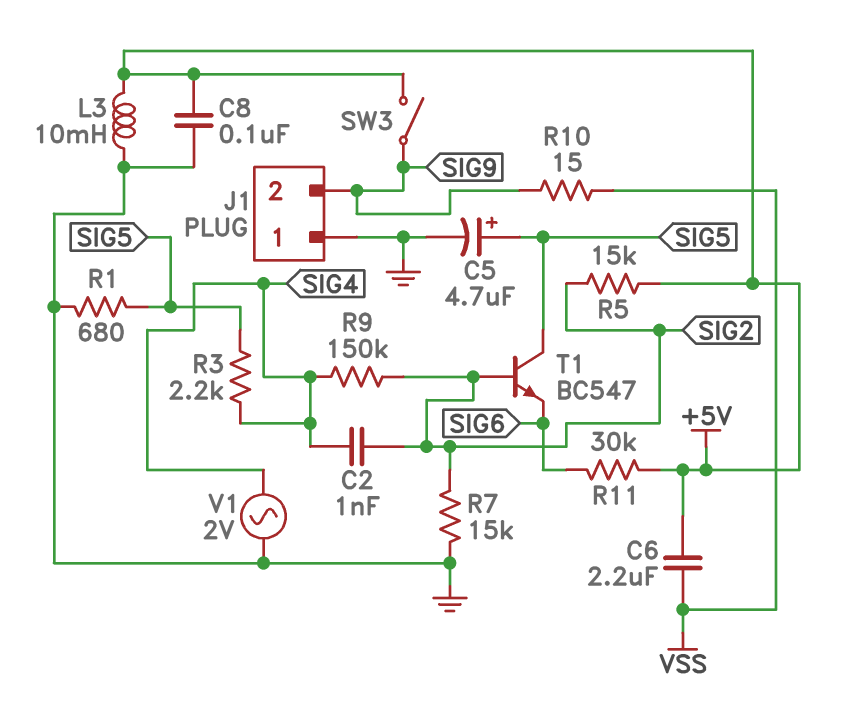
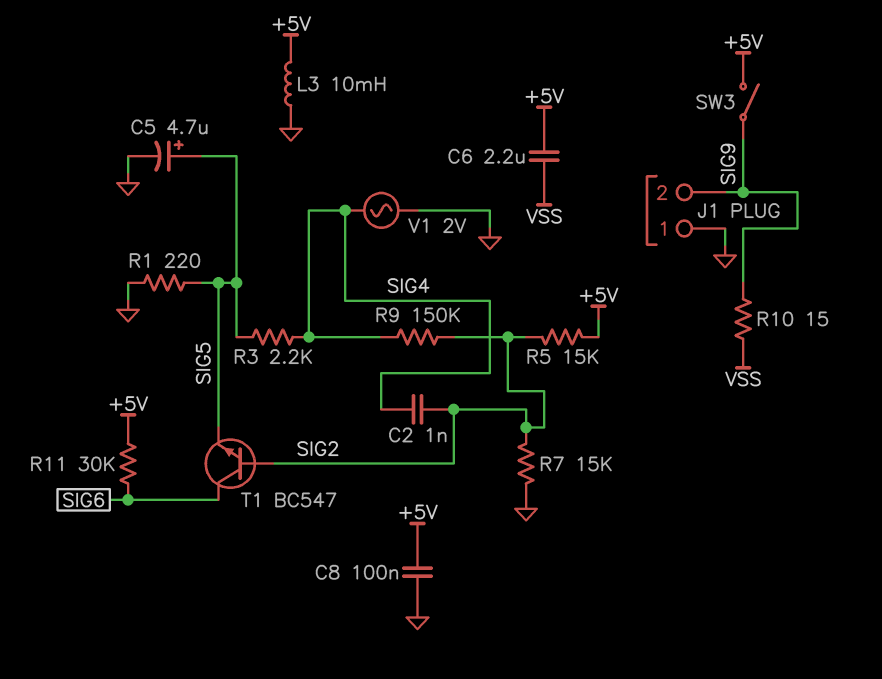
R1: 680 (GND, SIG5) -> 220 (GND, SIG5)
T1: NPN BC547 (B SIG2, C SIG5, E SIG6) -> NPN BC547 (B SIG2, C SIG6, E SIG5)

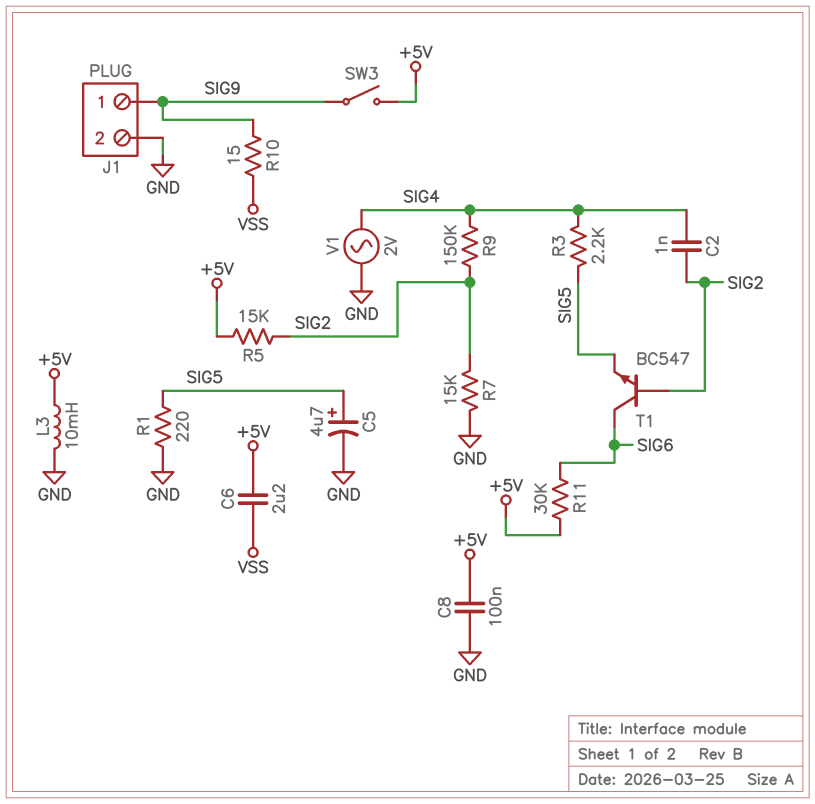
J1 pin 1: GND -> SIG9
J1 pin 2: SIG9 -> GND

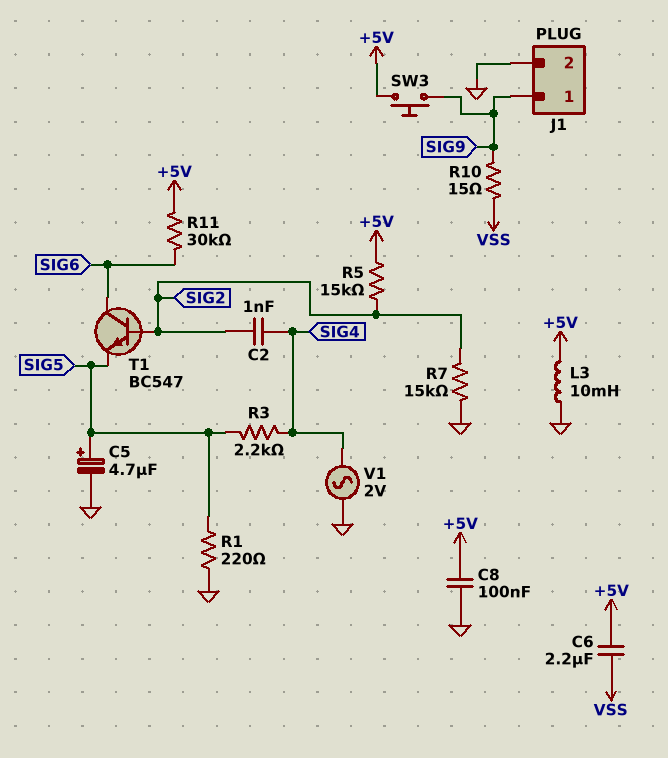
R9: 150k (SIG2, SIG4) -> none
SW3: switch (+5V, SIG9) -> button (+5V, SIG9)

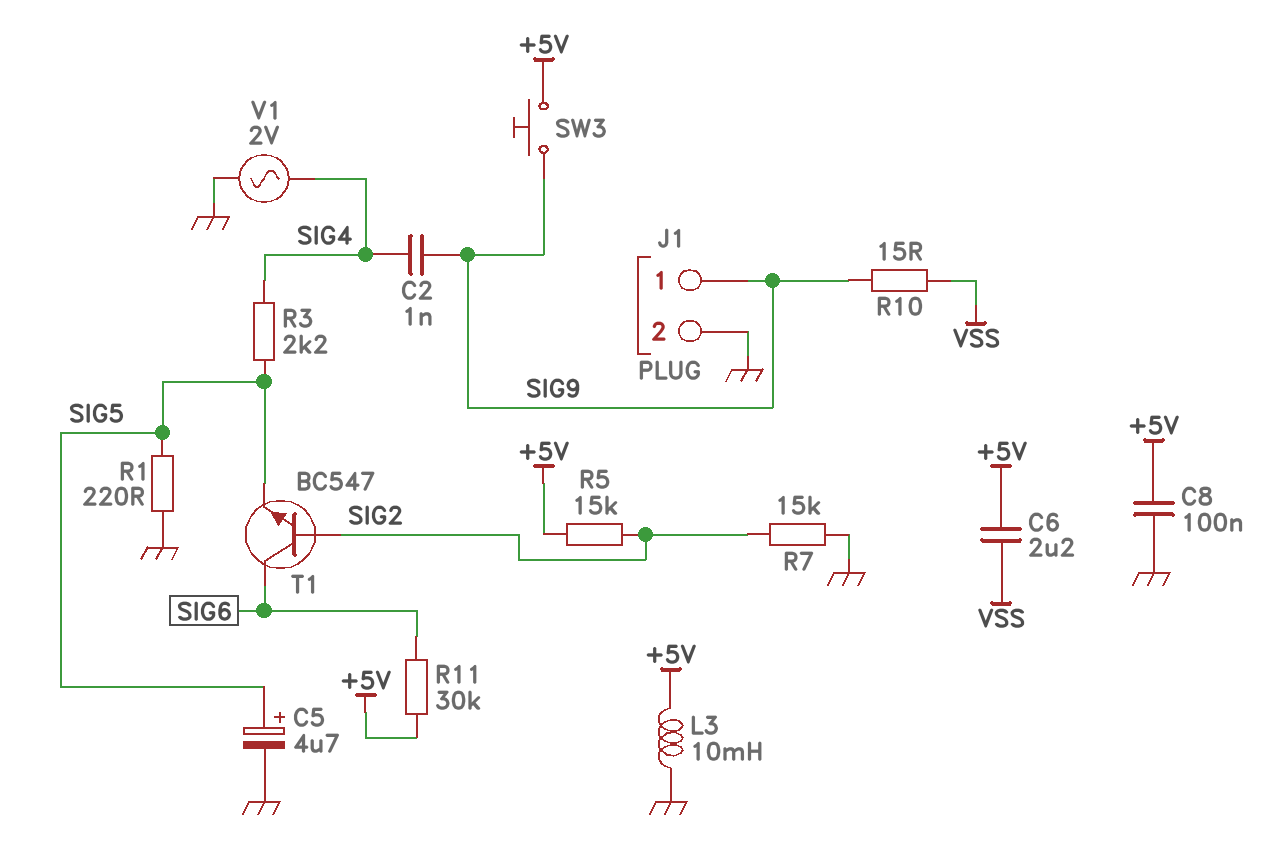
C2: 1nF (SIG2, SIG4) -> 1nF (SIG4, SIG9)

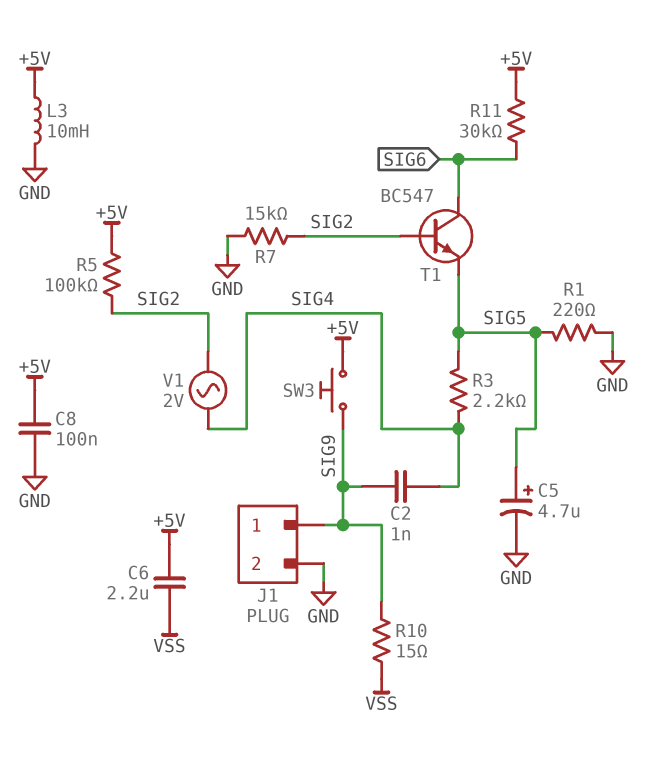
R5: 15k (+5V, SIG2) -> 100k (+5V, SIG2)
V1: AC 2V (GND, SIG4) -> AC 2V (SIG2, SIG4)

